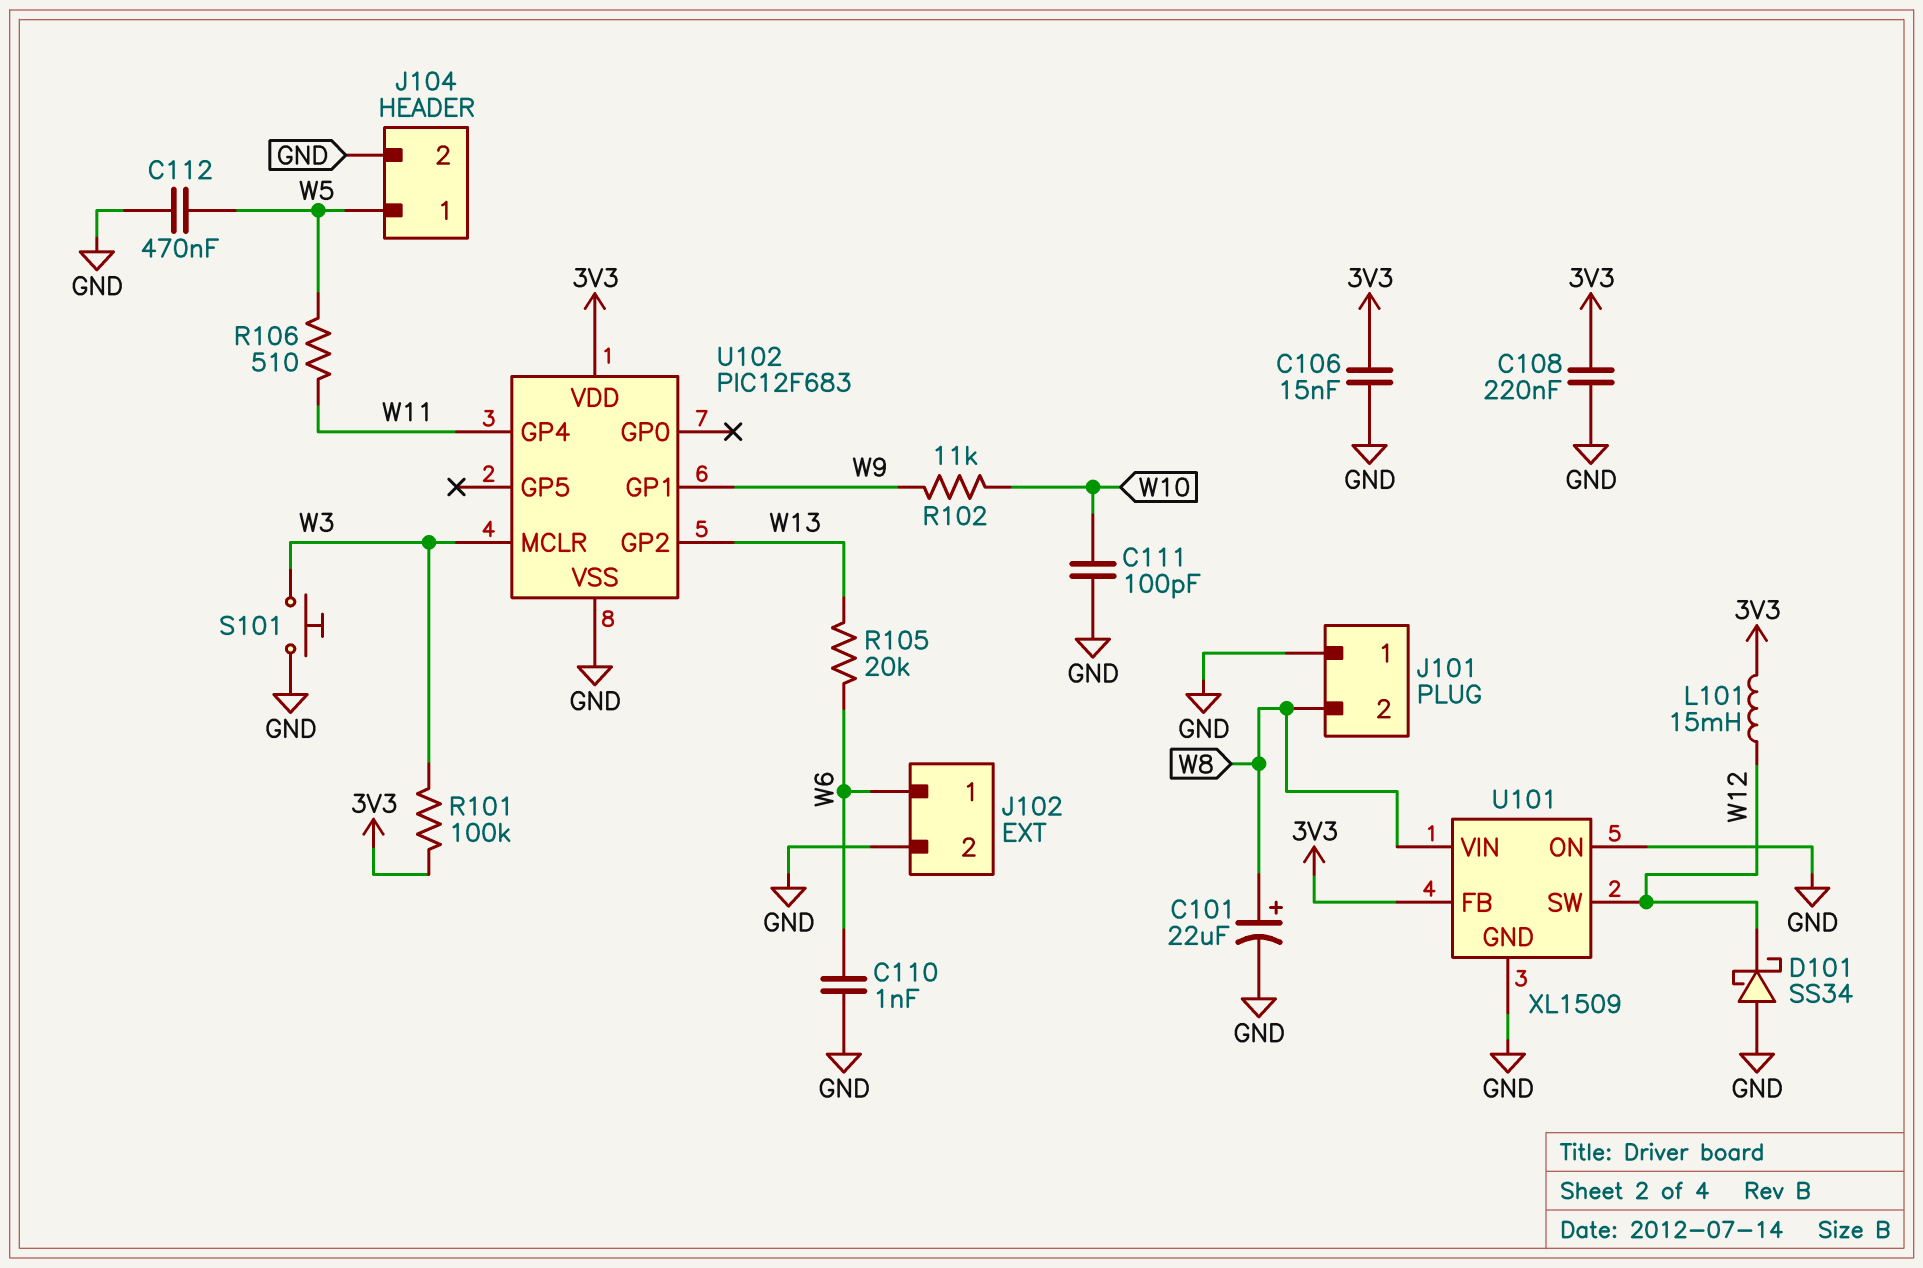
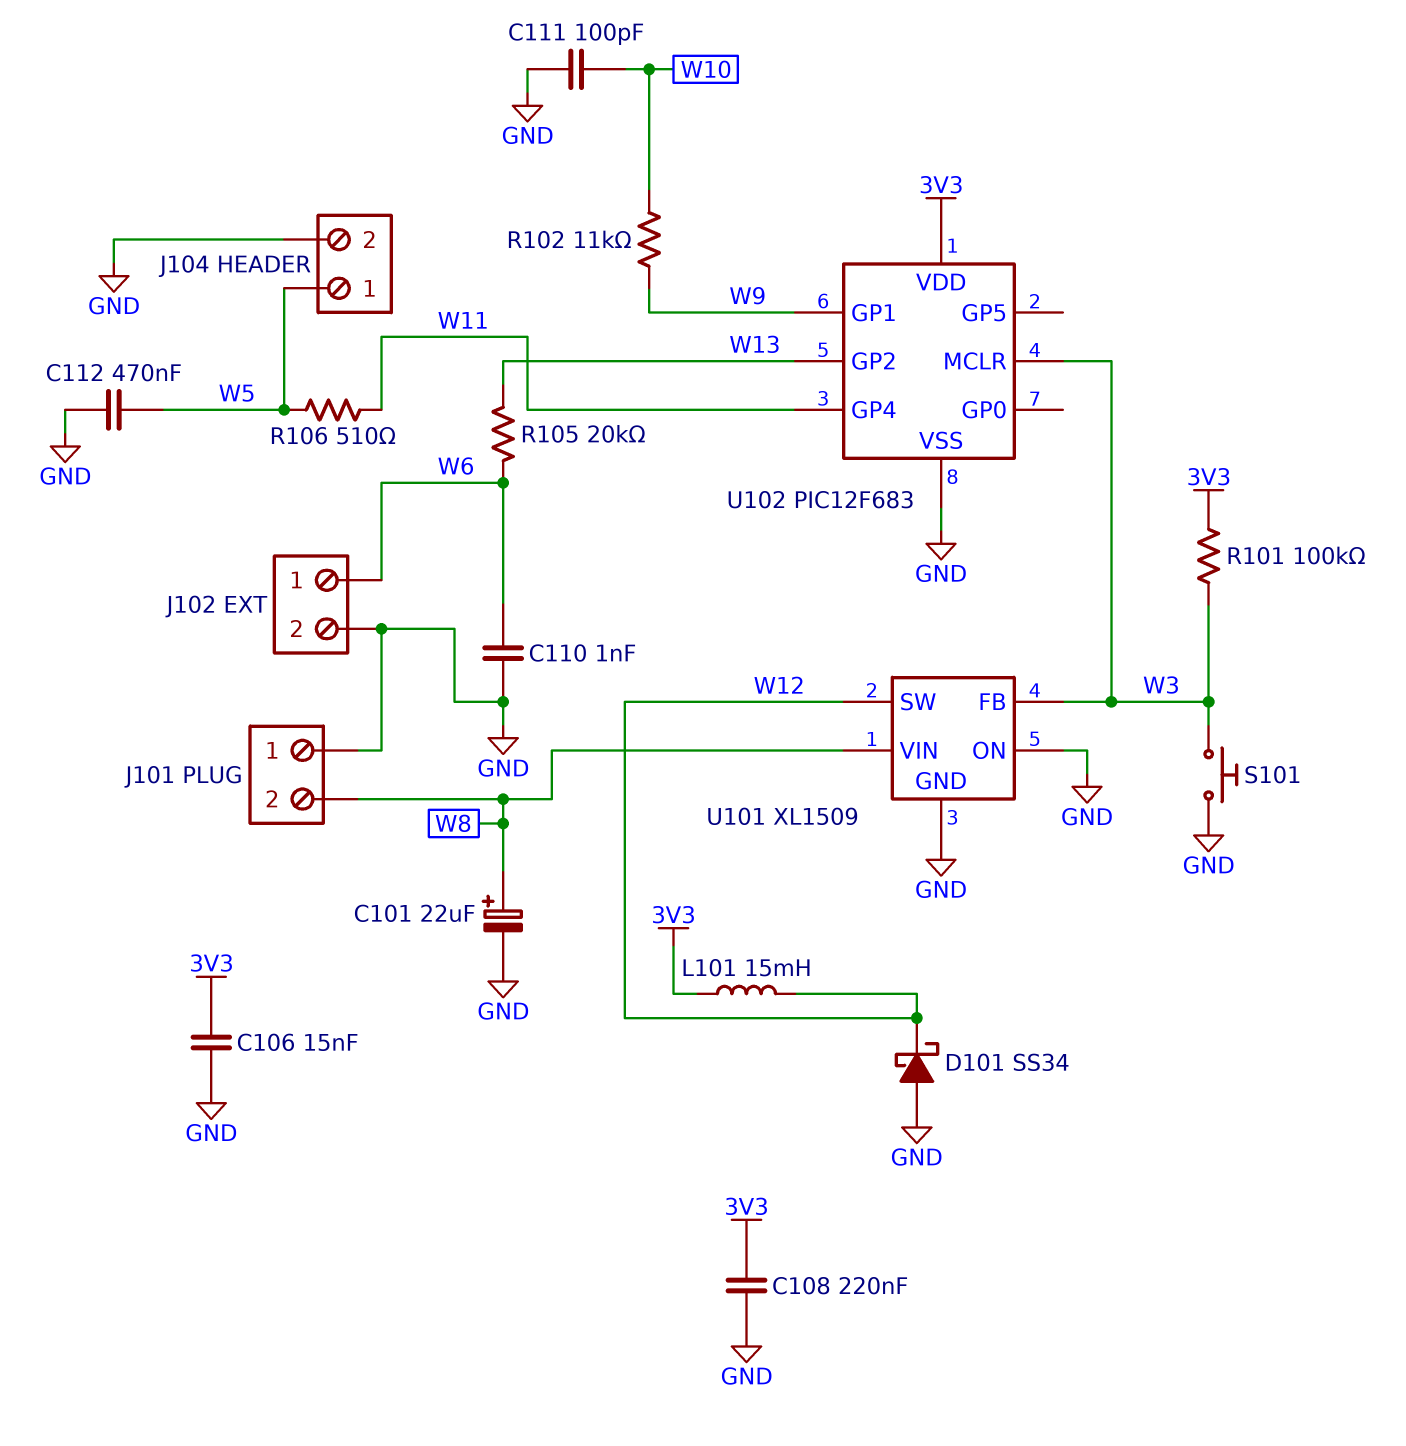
U101 pin FB: 3V3 -> W3

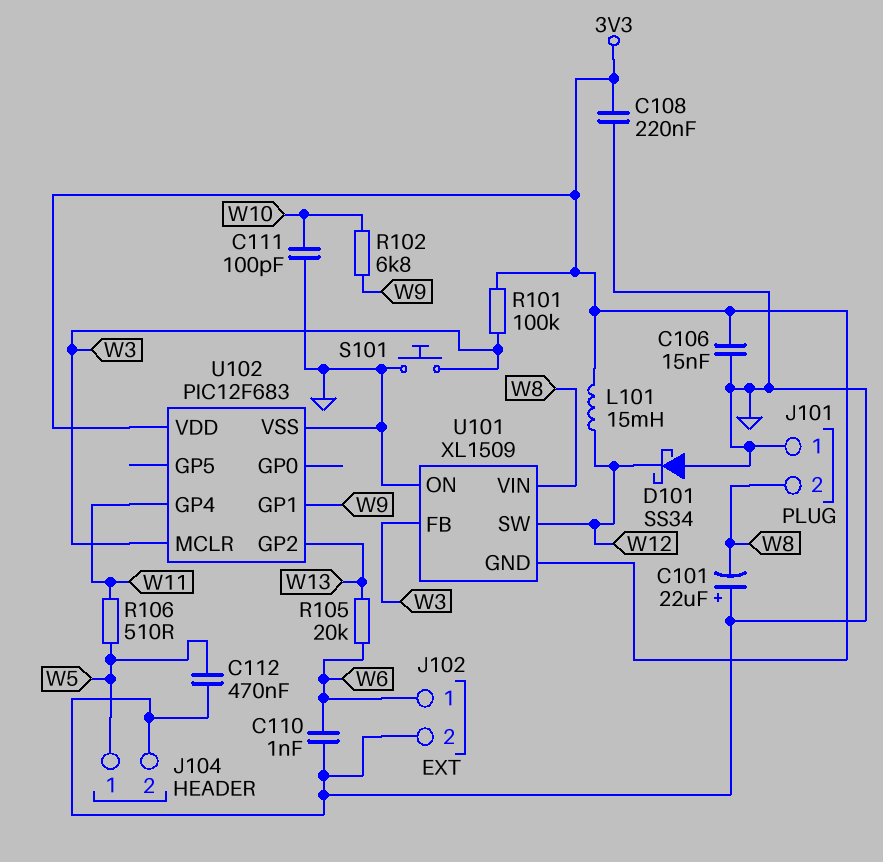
C101: 22uF (plus W8, minus GND) -> 22uF (plus GND, minus W8)
R102: 11k (W9, W10) -> 6.8k (W9, W10)
U101 pin GND: GND -> 3V3

